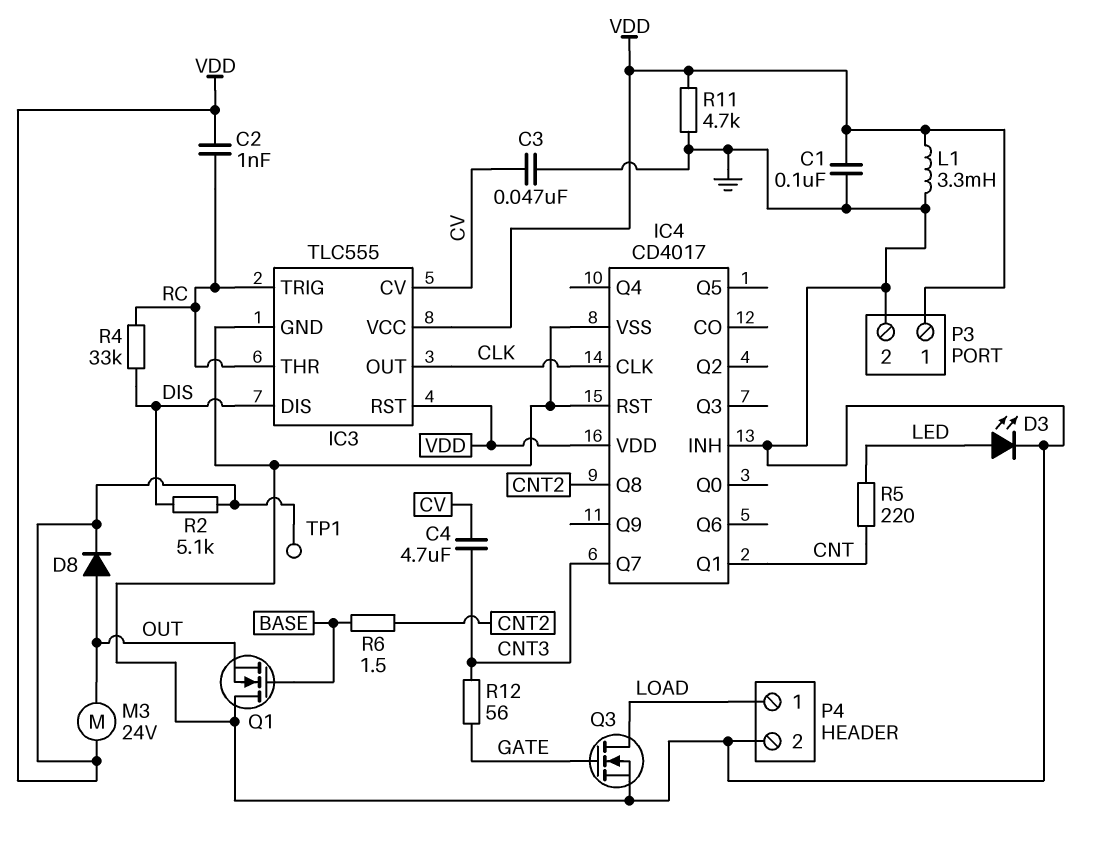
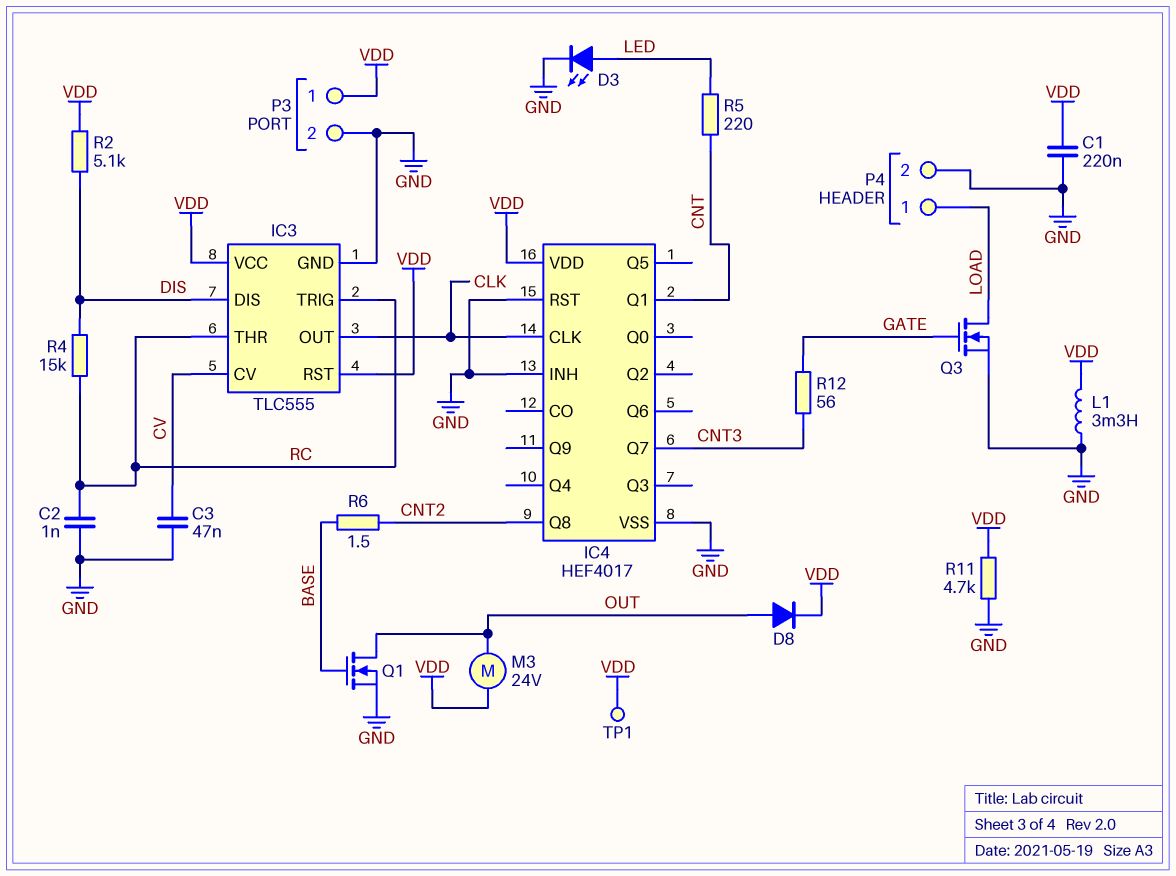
C1: 100nF (GND, VDD) -> 220nF (GND, VDD)
C2: 1nF (RC, VDD) -> 1nF (GND, RC)
C4: 4.7uF (CNT3, CV) -> none
IC4: CD4017 -> HEF4017
Q1: NMOS (G BASE, D GND, S OUT) -> NMOS (G BASE, D OUT, S GND)
R4: 33k (DIS, RC) -> 15k (DIS, RC)

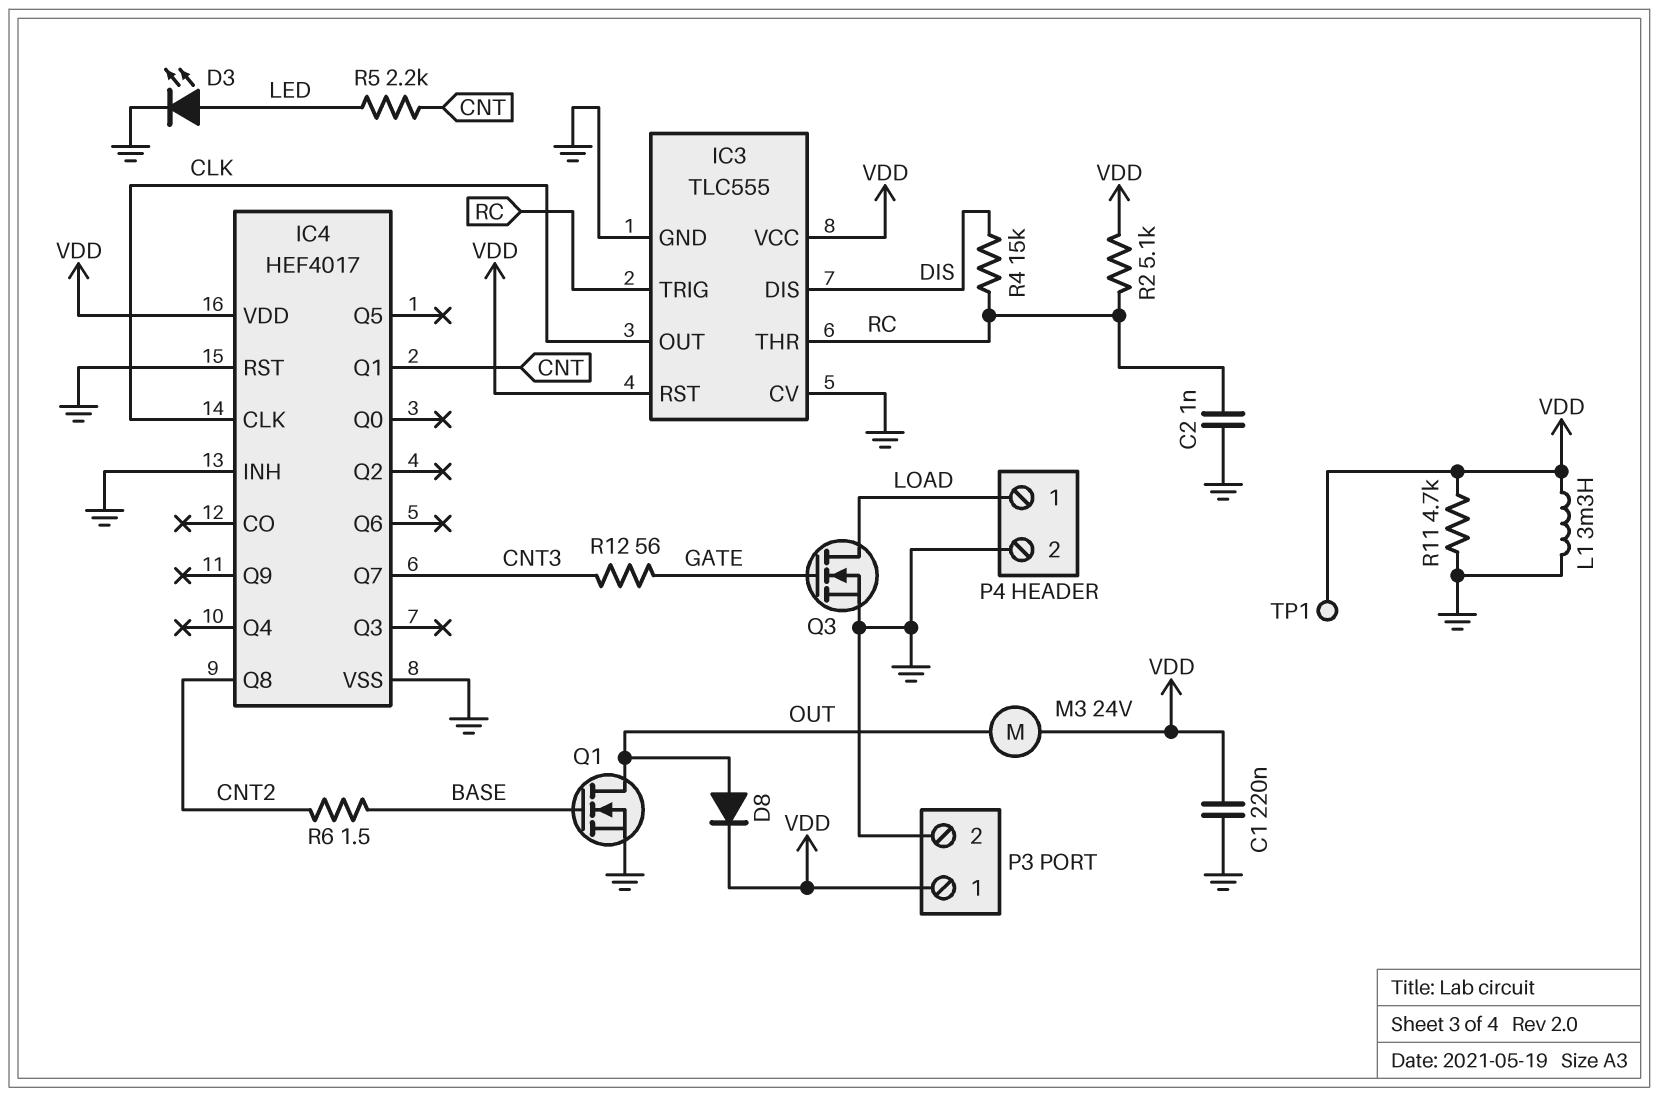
C3: 47nF (CV, GND) -> none
IC3 pin CV: CV -> GND
R2: 5.1k (DIS, VDD) -> 5.1k (RC, VDD)
R5: 220 (CNT, LED) -> 2.2k (CNT, LED)

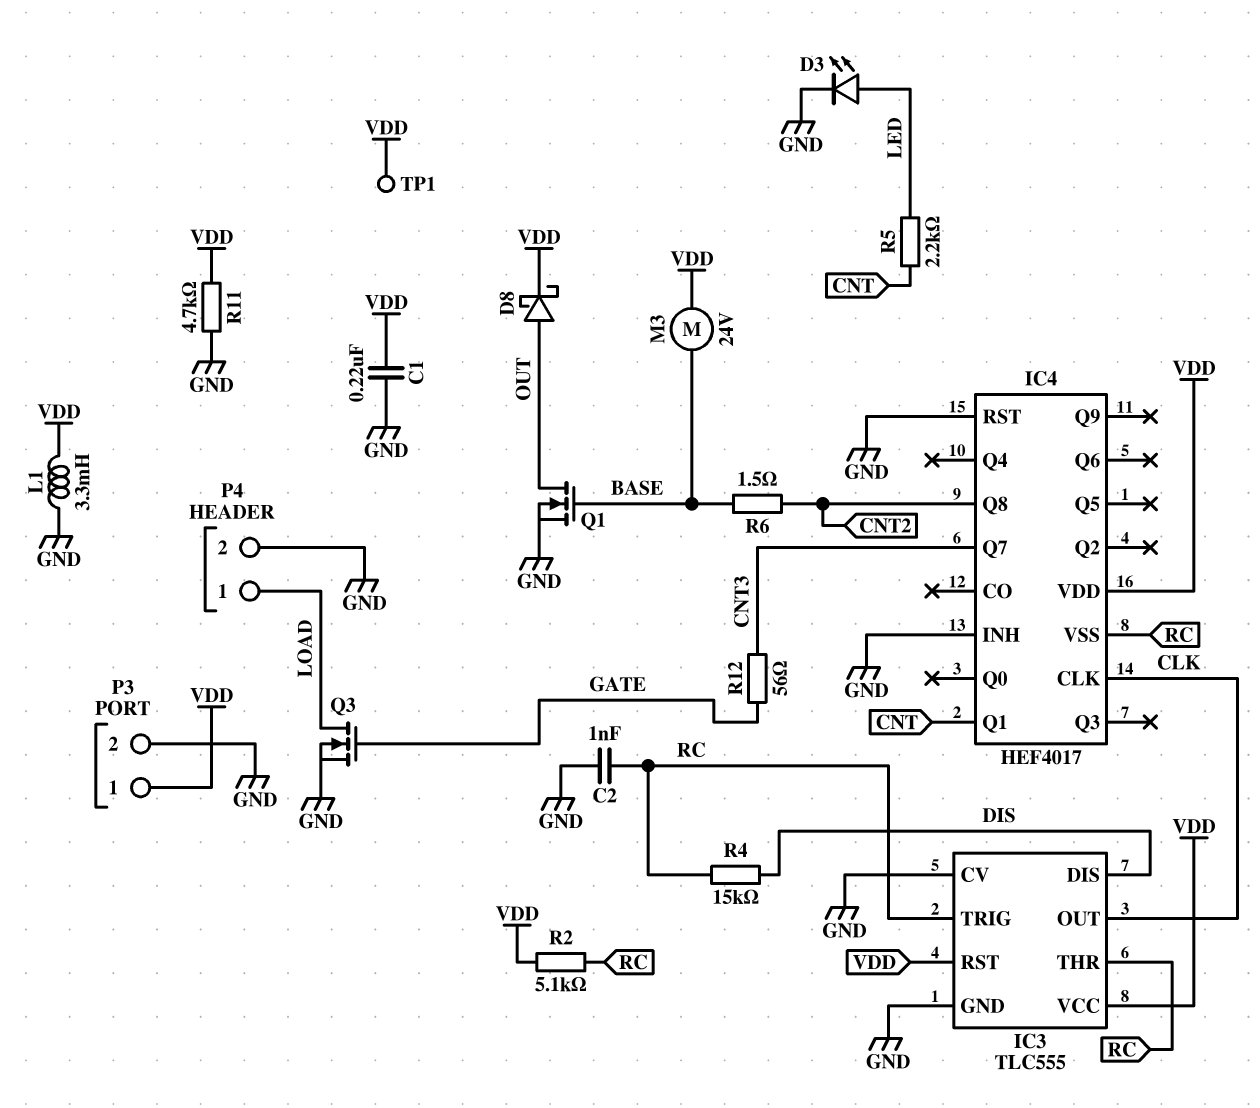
D8: diode (A OUT, K VDD) -> schottky (A OUT, K VDD)
IC4 pin VSS: GND -> RC
M3: motor 24V (OUT, VDD) -> motor 24V (BASE, VDD)

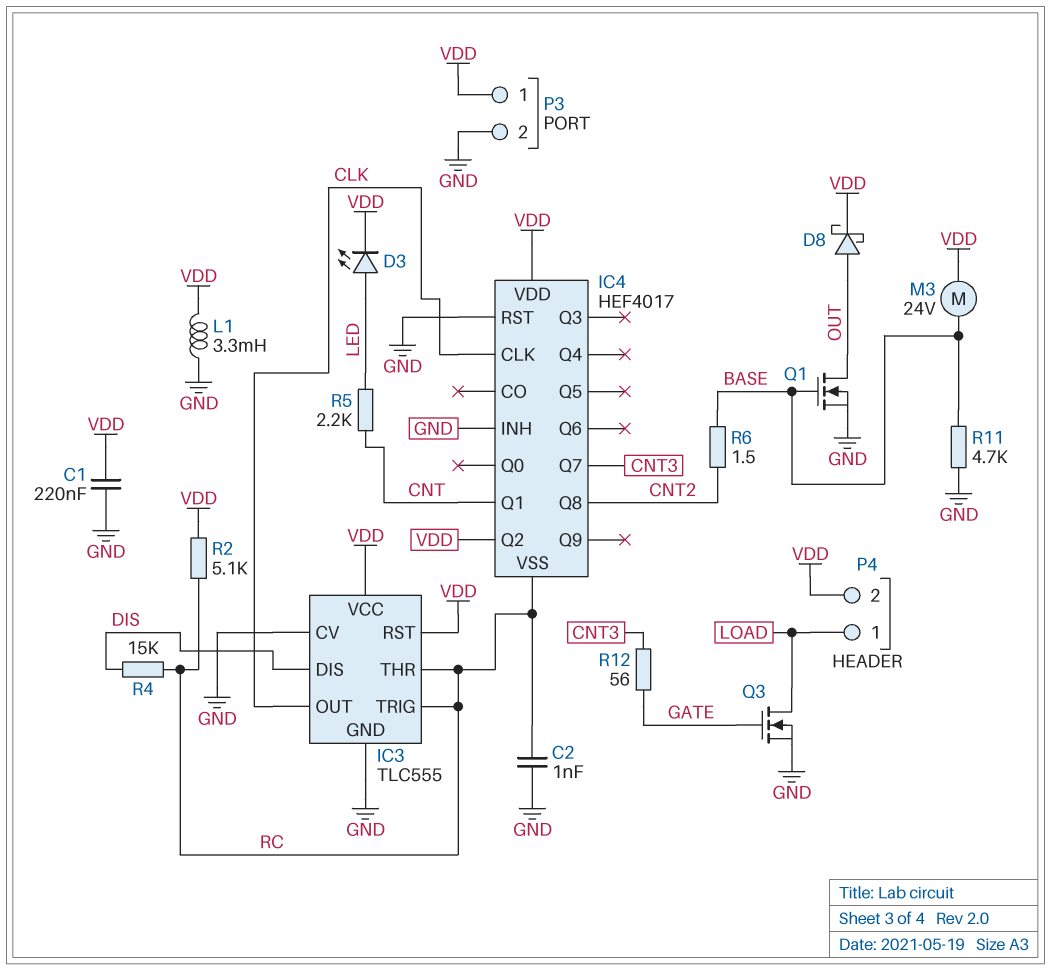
D3: LED (A LED, K GND) -> LED (A LED, K VDD)
IC4 pin Q2: none -> VDD
P4 pin 2: GND -> VDD
R11: 4.7k (GND, VDD) -> 4.7k (BASE, GND)
TP1: test point (VDD) -> none

